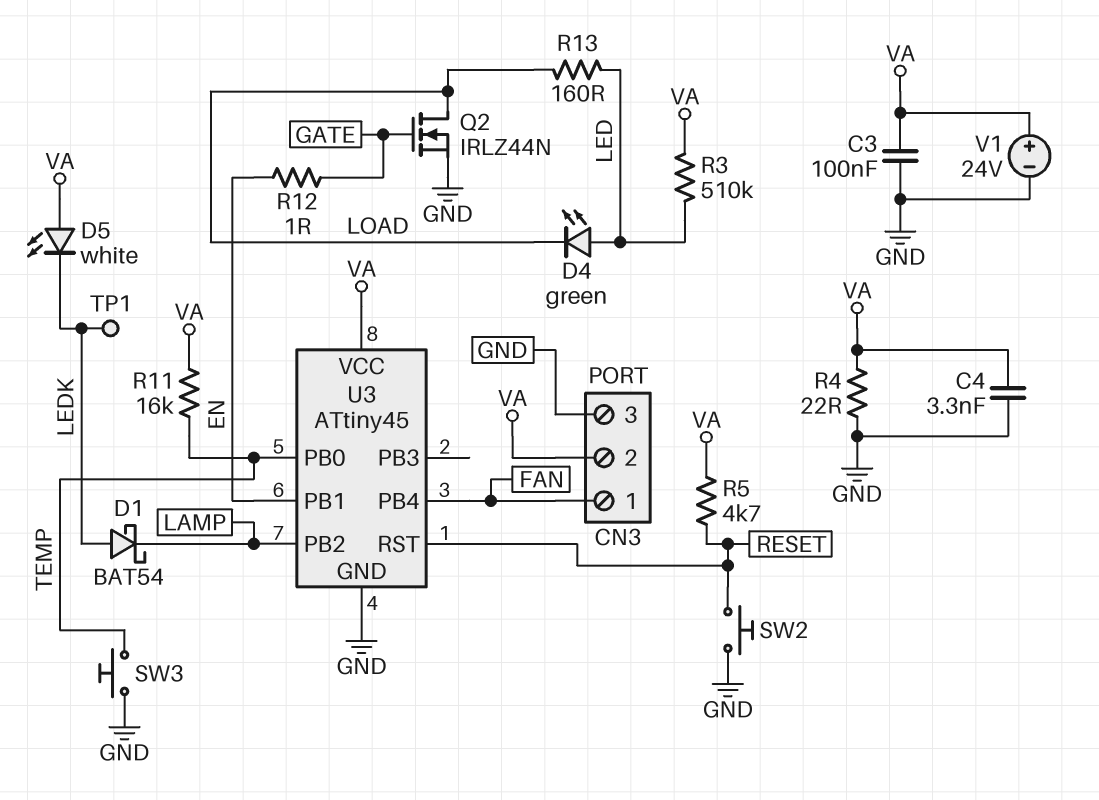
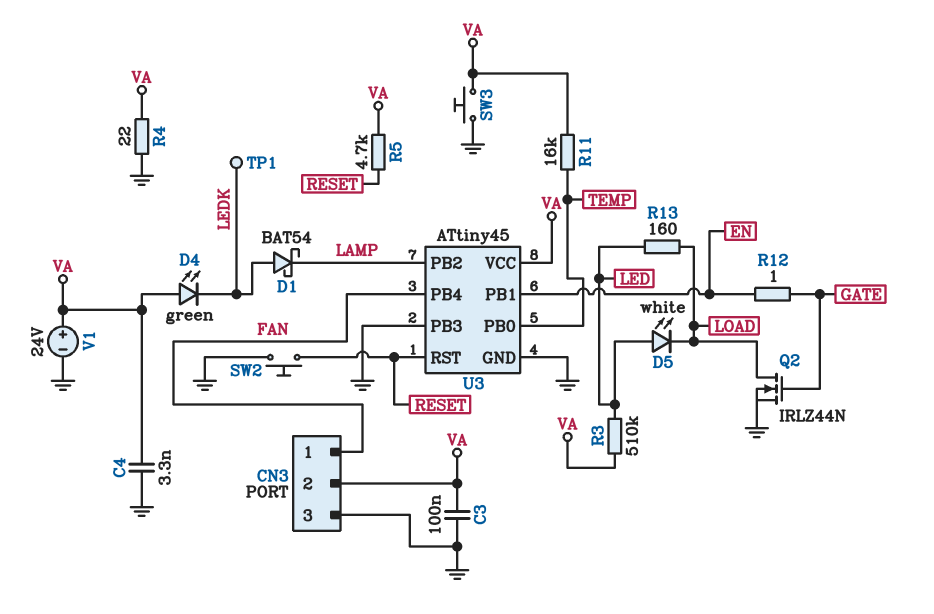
D4: LED green (A LED, K LOAD) -> LED green (A VA, K LEDK)
D5: LED white (A VA, K LEDK) -> LED white (A LED, K LOAD)
SW3: button (GND, TEMP) -> button (GND, VA)
U3 pin PB3: none -> GND

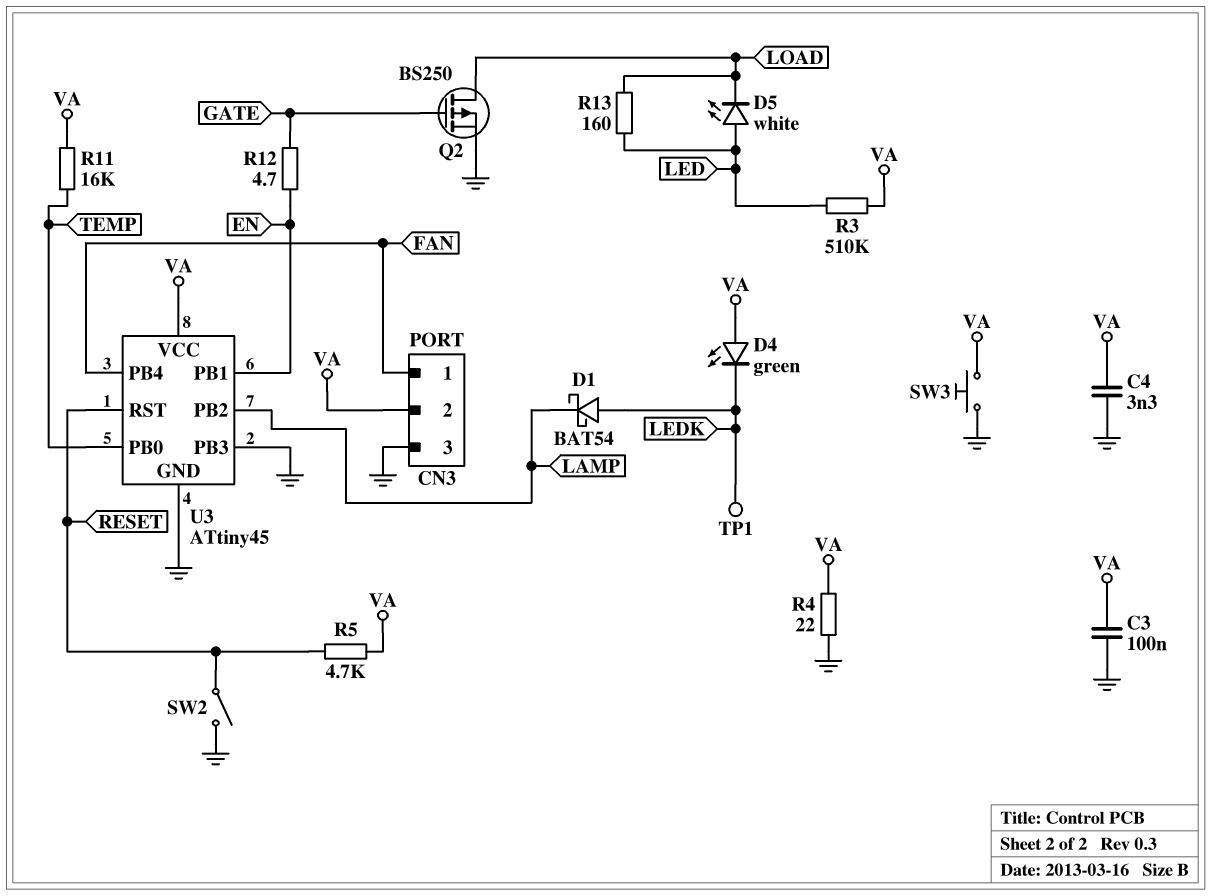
Q2: NMOS IRLZ44N (G GATE, D LOAD, S GND) -> PMOS BS250 (G GATE, D LOAD, S GND)
R12: 1 (EN, GATE) -> 4.7 (EN, GATE)
SW2: button (GND, RESET) -> switch (GND, RESET)
V1: 24V (plus VA, minus GND) -> none

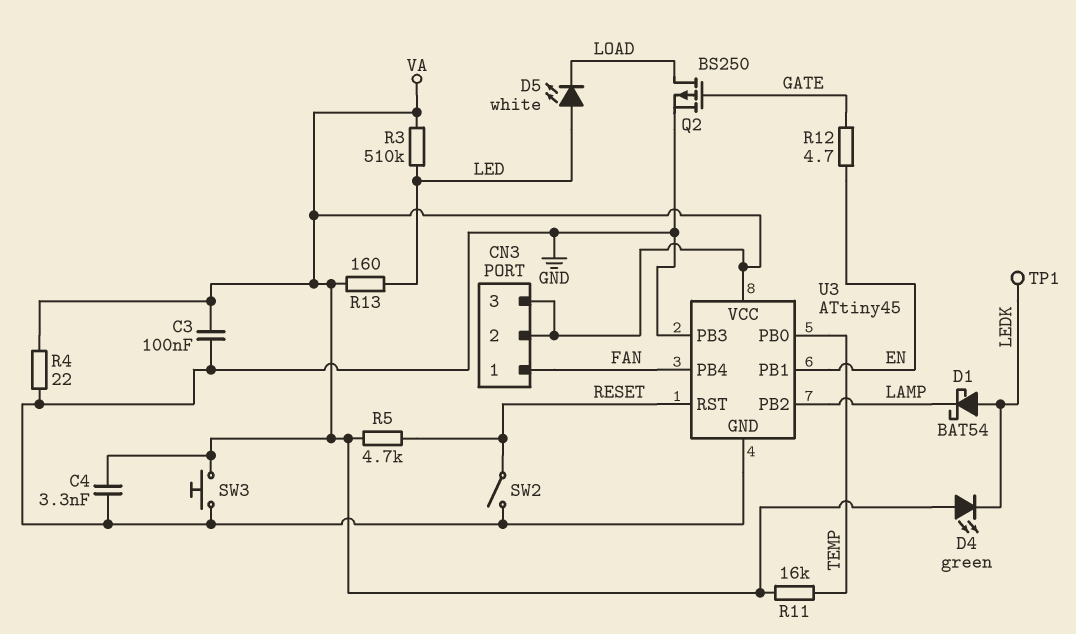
CN3 pin 3: GND -> VA
R13: 160 (LED, LOAD) -> 160 (LED, VA)

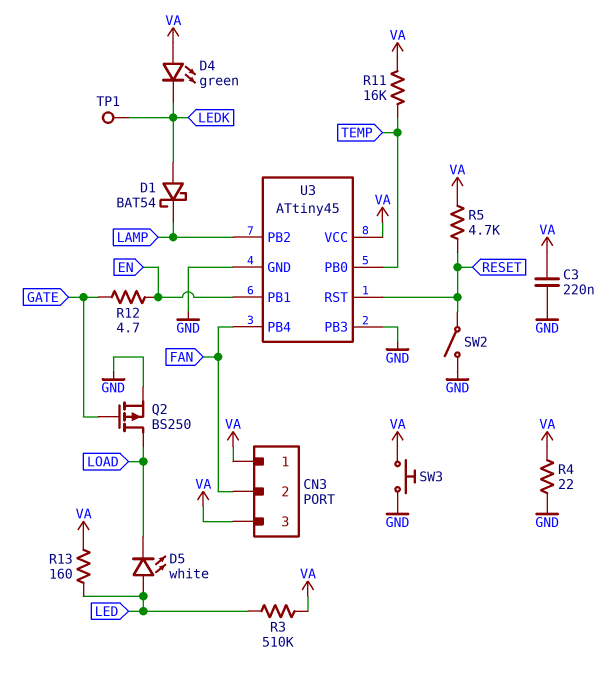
C3: 100nF (GND, VA) -> 220nF (GND, VA)
C4: 3.3nF (GND, VA) -> none
CN3 pin 1: FAN -> VA
CN3 pin 2: VA -> FAN

